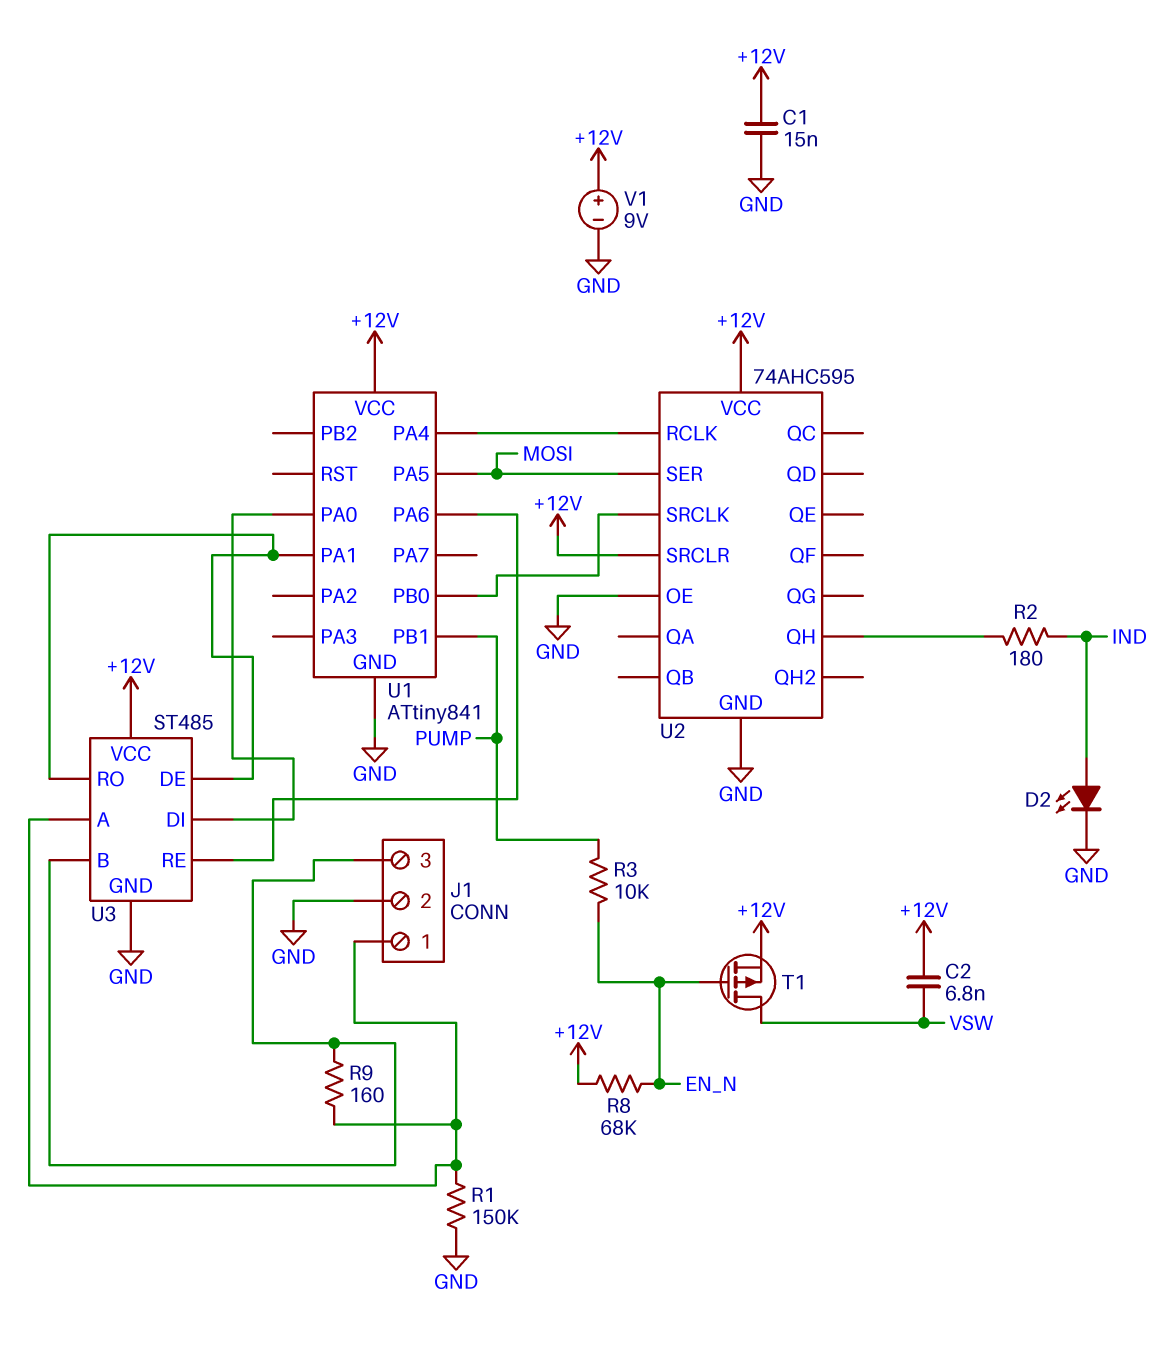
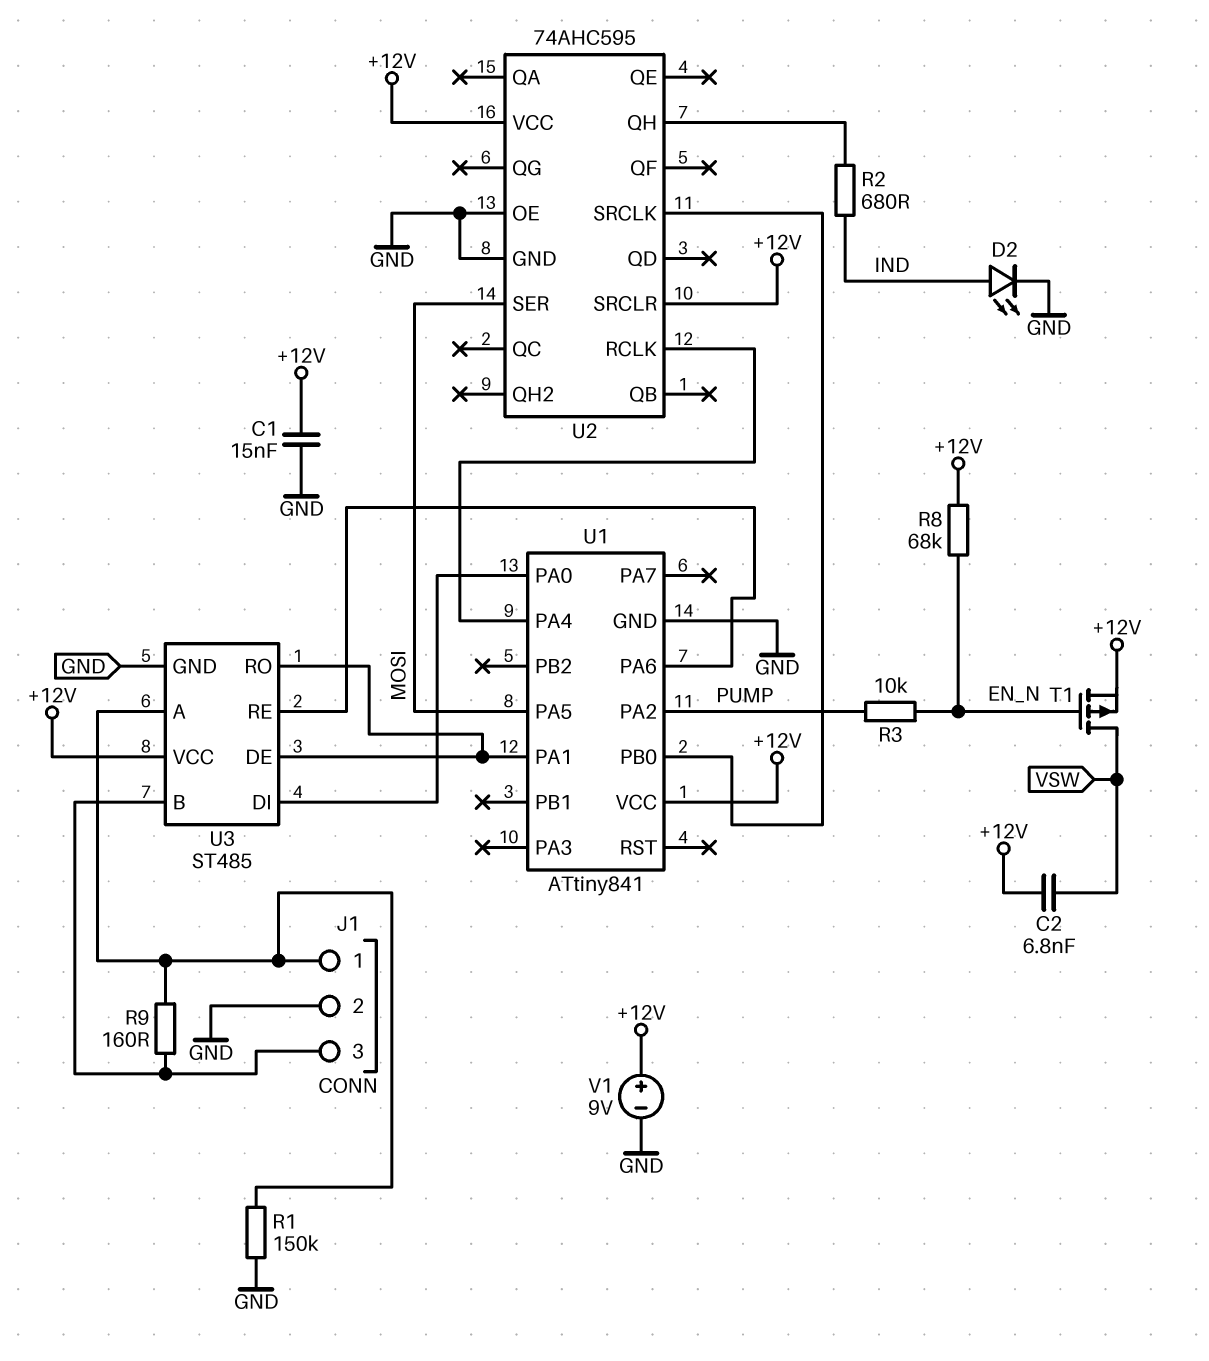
R2: 180 (IND, U2/QH) -> 680 (IND, U2/QH)
U1 pin PA2: none -> PUMP
U1 pin PB1: PUMP -> none

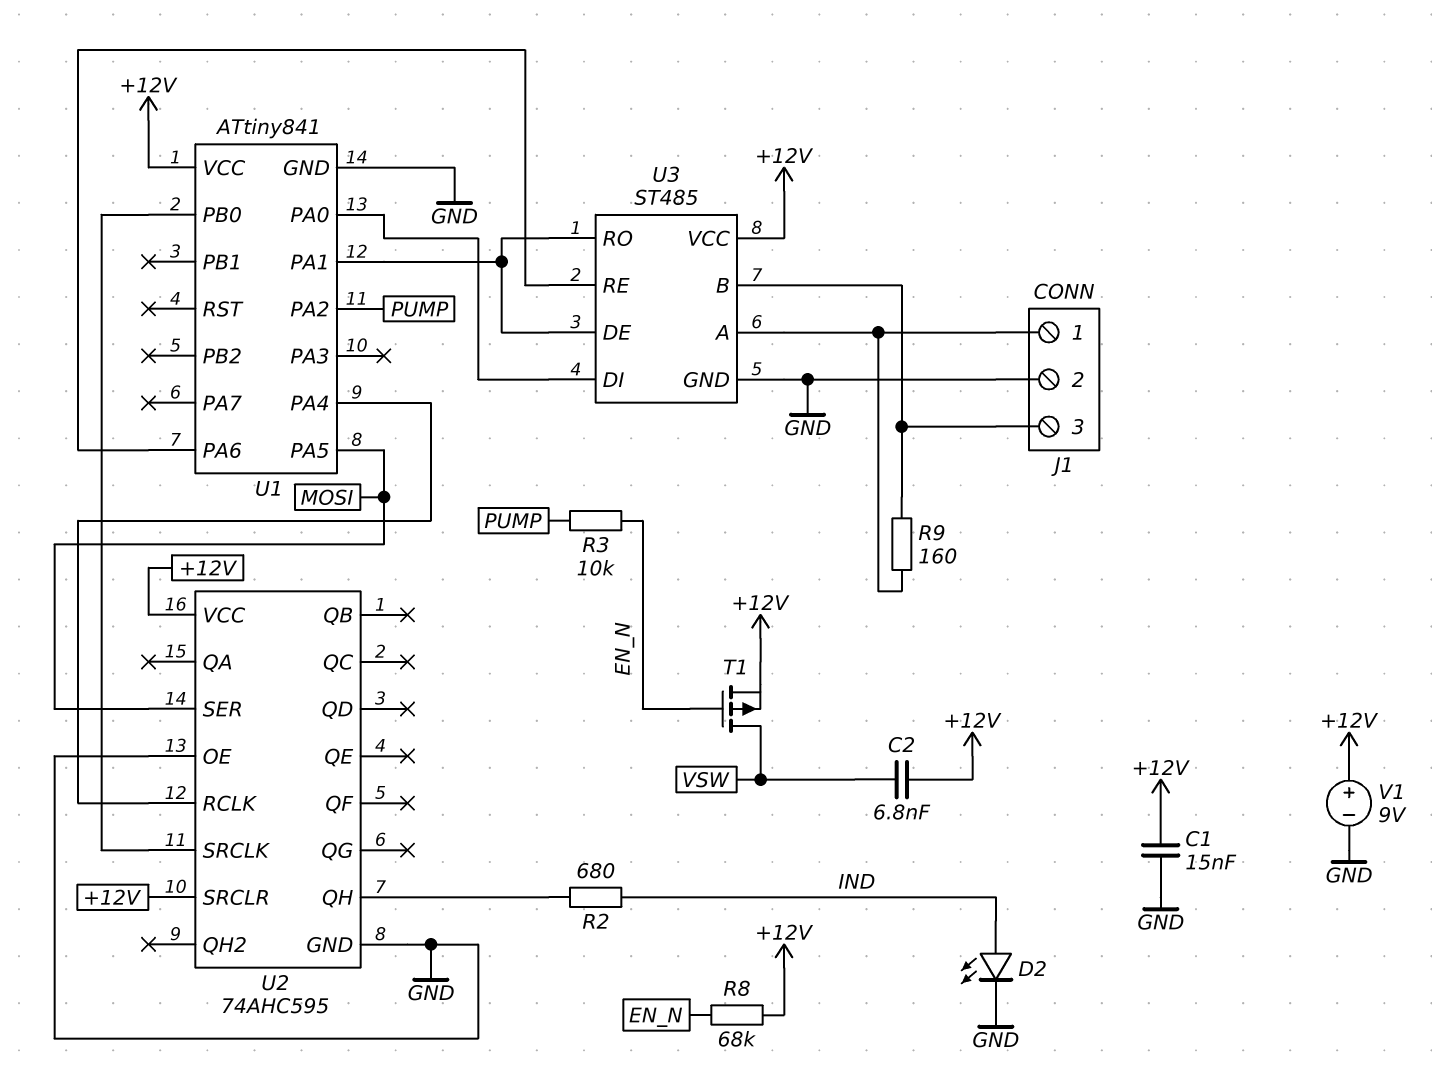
R1: 150k (GND, J1/1) -> none

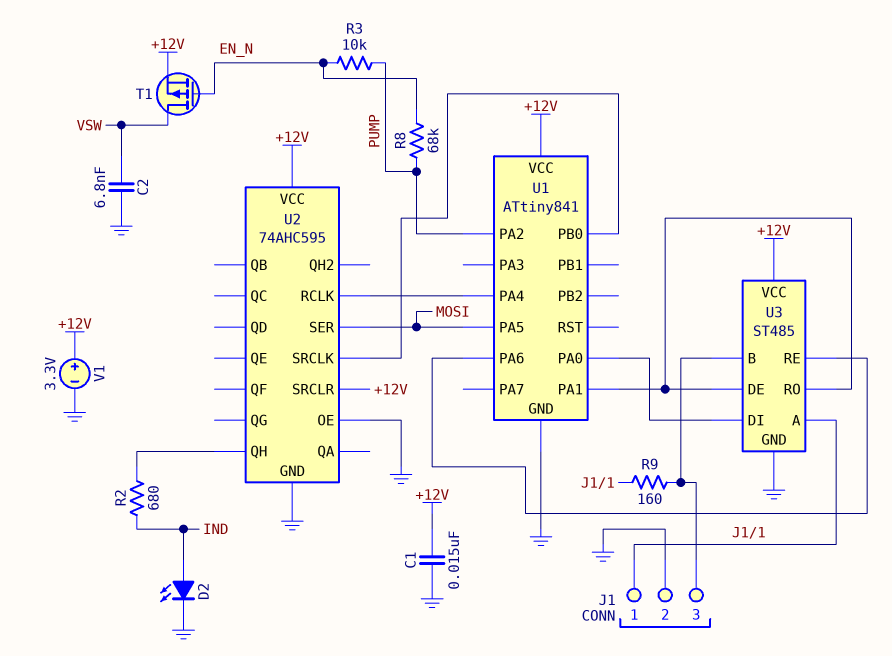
C2: 6.8nF (+12V, VSW) -> 6.8nF (GND, VSW)
R8: 68k (+12V, EN_N) -> 68k (EN_N, PUMP)
V1: 9V (plus +12V, minus GND) -> 3.3V (plus +12V, minus GND)

